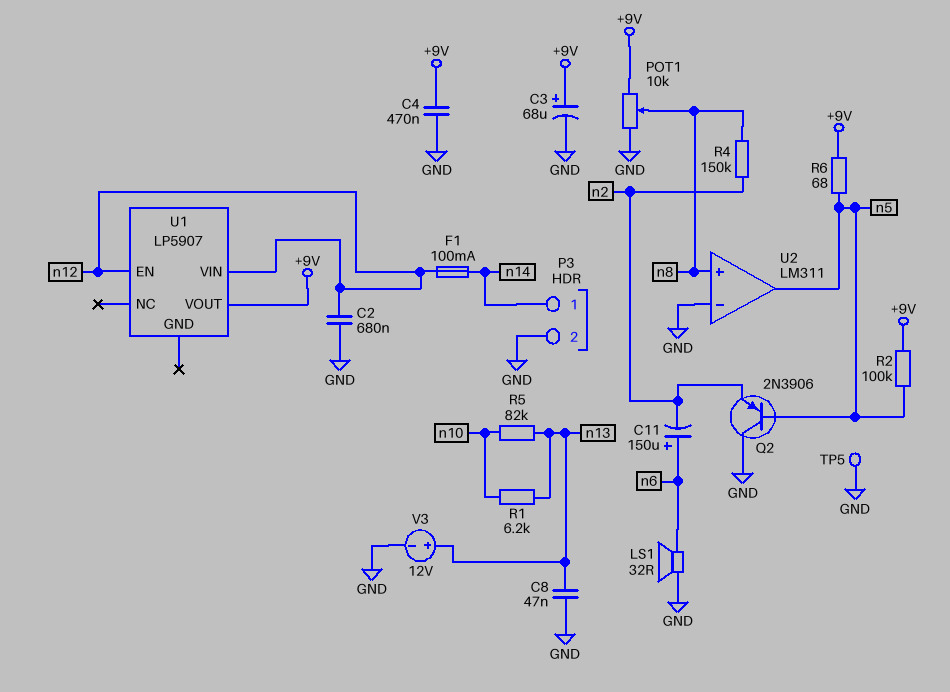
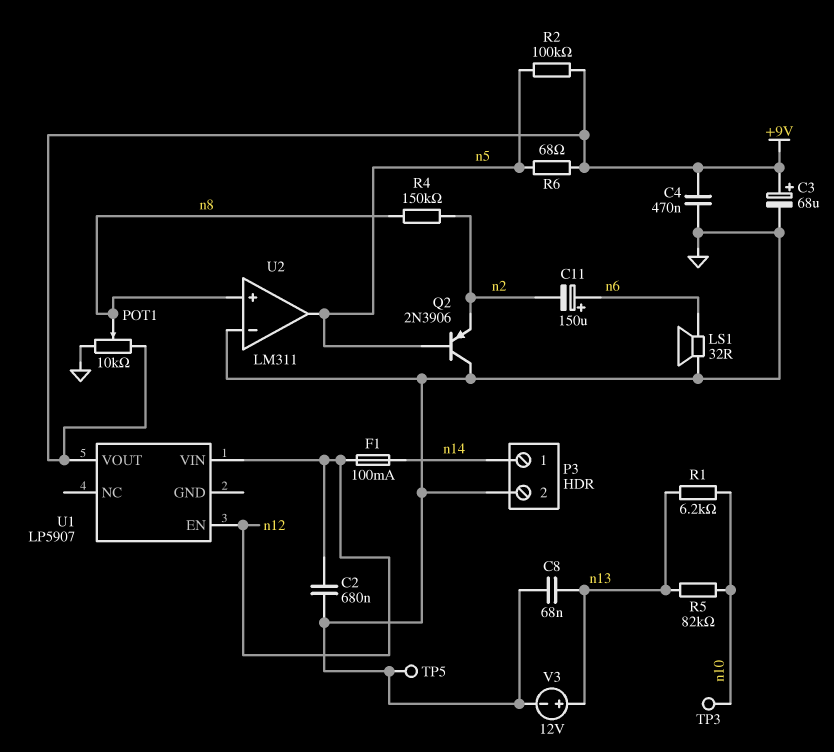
C8: 47nF (GND, n13) -> 68nF (GND, n13)
TP3: none -> test point (n10)

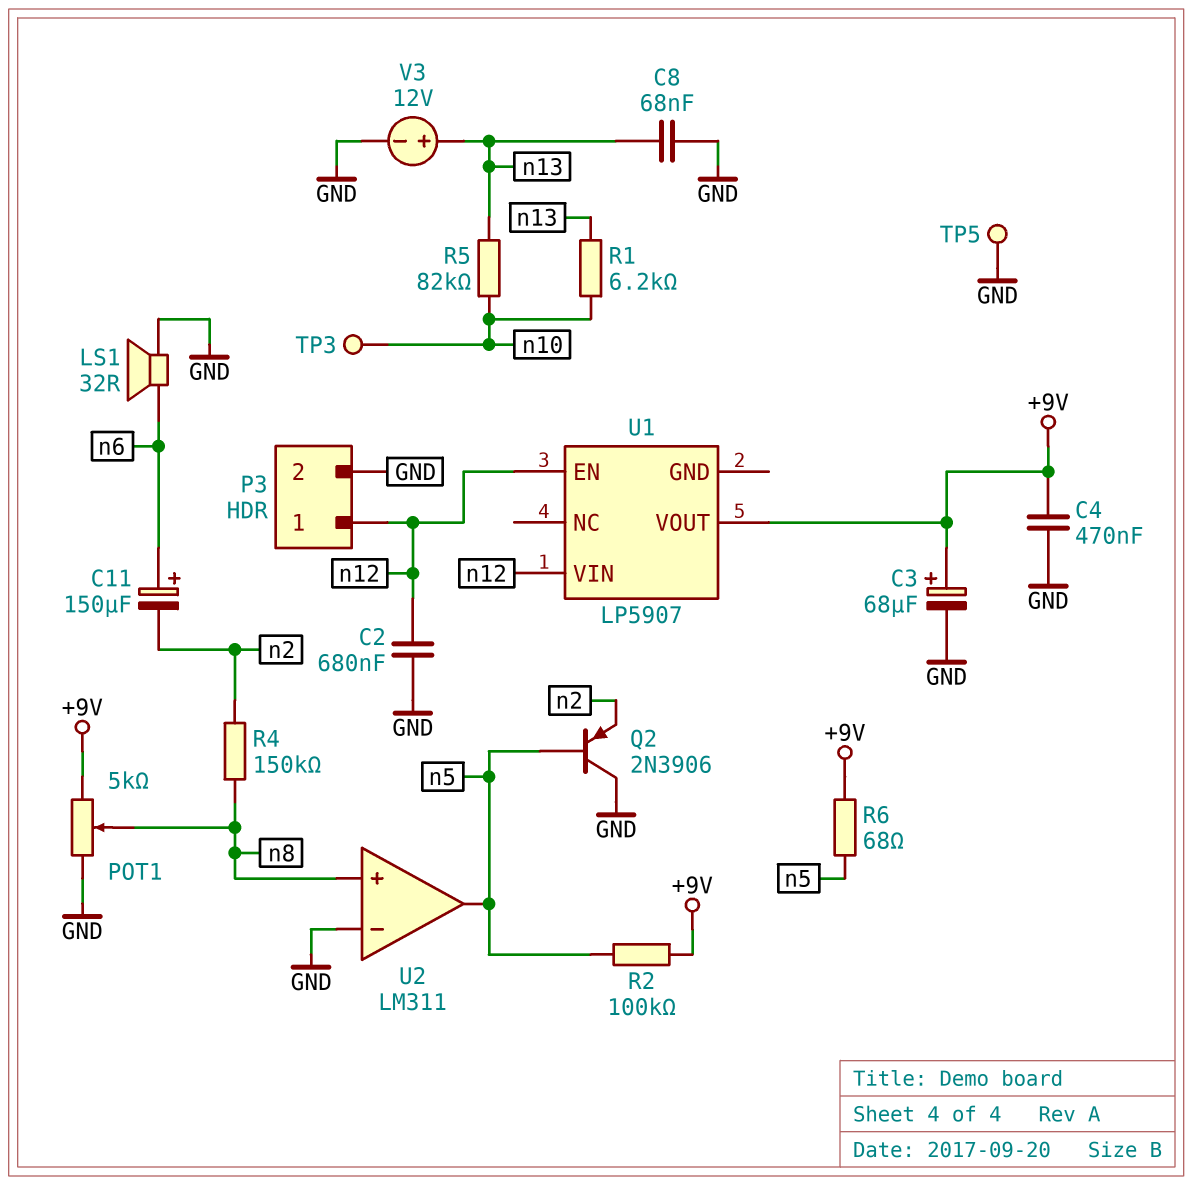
F1: 100mA (n12, n14) -> none
P3 pin 1: n14 -> n12
POT1: 10k (+9V, GND, wiper n8) -> 5k (+9V, GND, wiper n8)

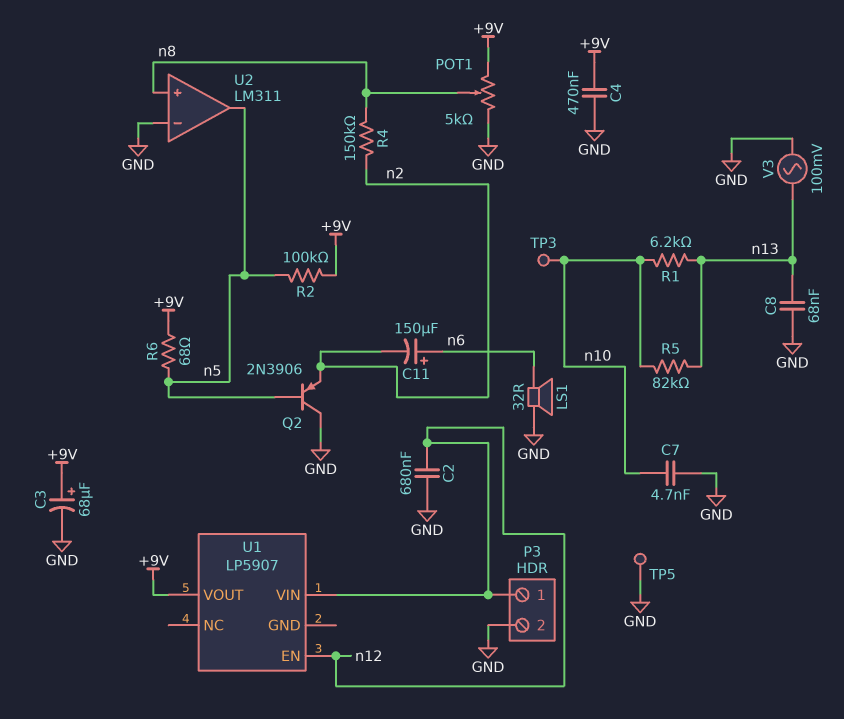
C7: none -> 4.7nF (GND, n10)
V3: 12V (plus n13, minus GND) -> AC 100mV (GND, n13)

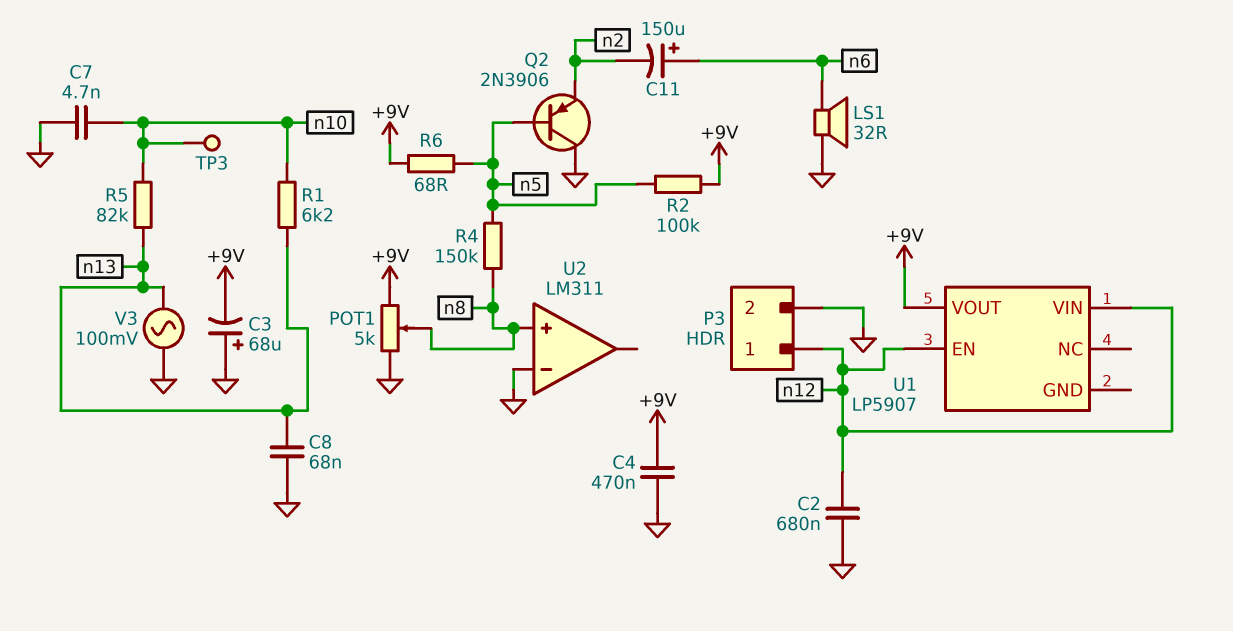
C3: 68uF (plus +9V, minus GND) -> 68uF (plus GND, minus +9V)
R4: 150k (n2, n8) -> 150k (n5, n8)
TP5: test point (GND) -> none
U2 pin out: n5 -> none

